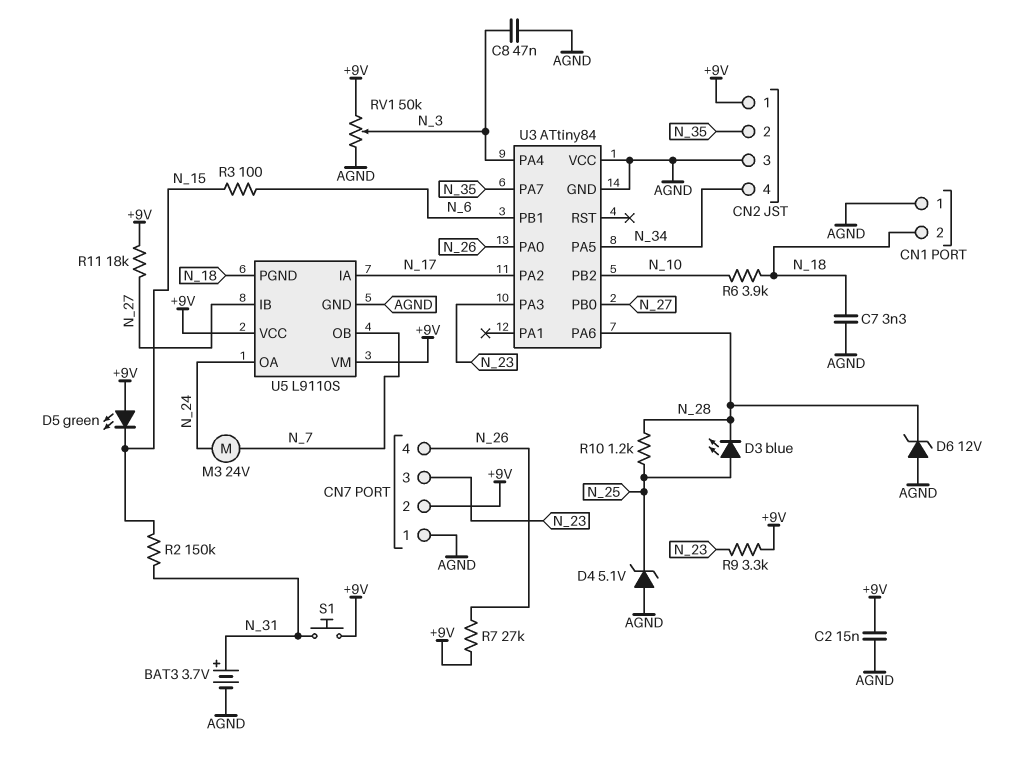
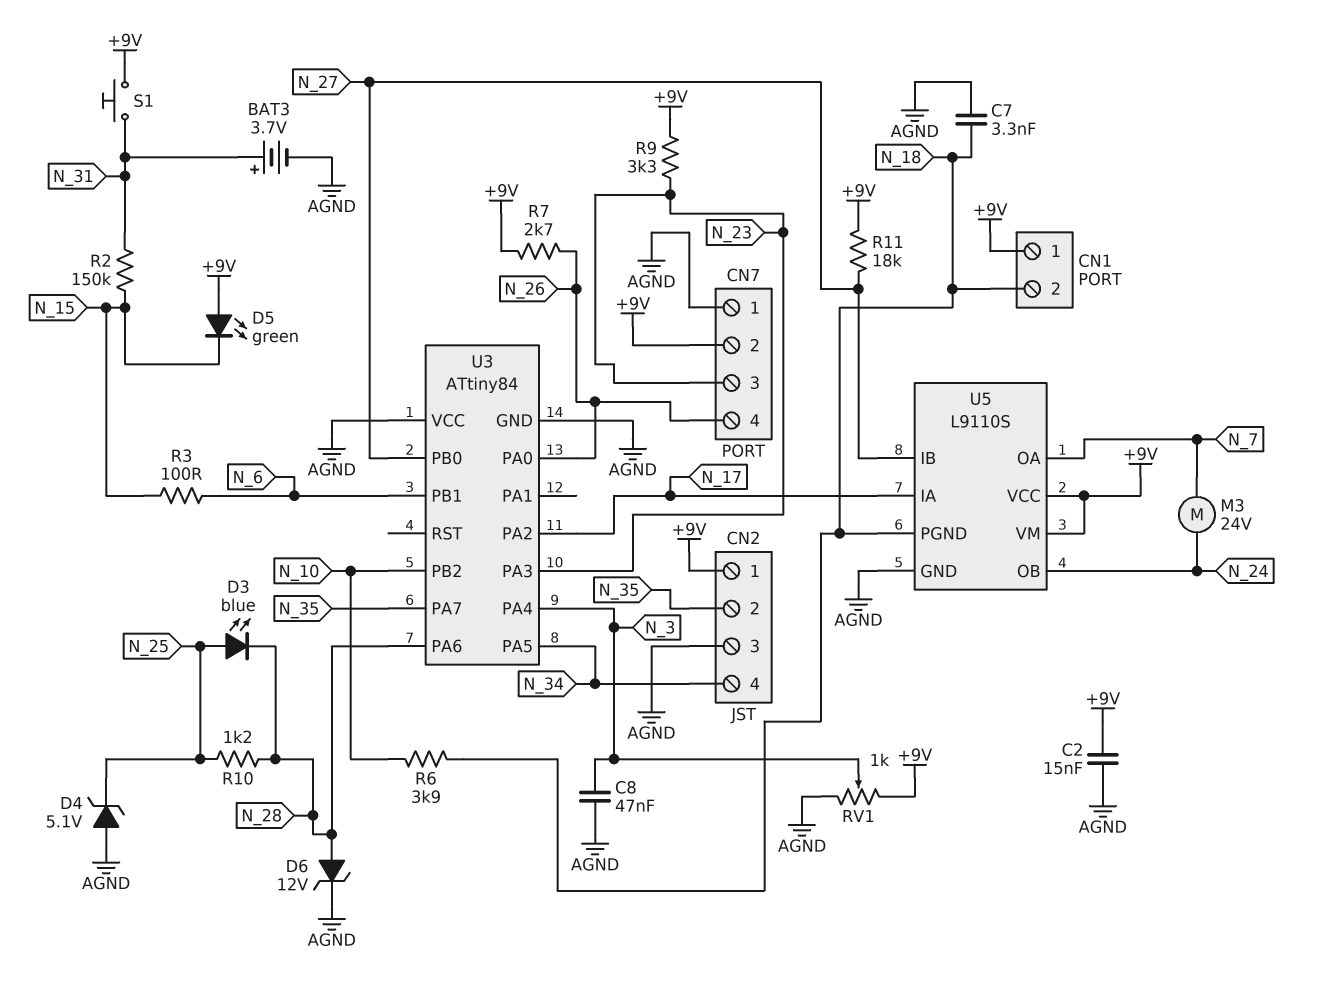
CN1 pin 1: AGND -> +9V
D6: zener 12V (A AGND, K N_28) -> zener 12V (A N_28, K AGND)
R7: 27k (+9V, N_26) -> 2.7k (+9V, N_26)
RV1: 50k (+9V, AGND, wiper N_3) -> 1k (+9V, AGND, wiper N_3)
U5 pin OA: N_24 -> N_7
U5 pin OB: N_7 -> N_24

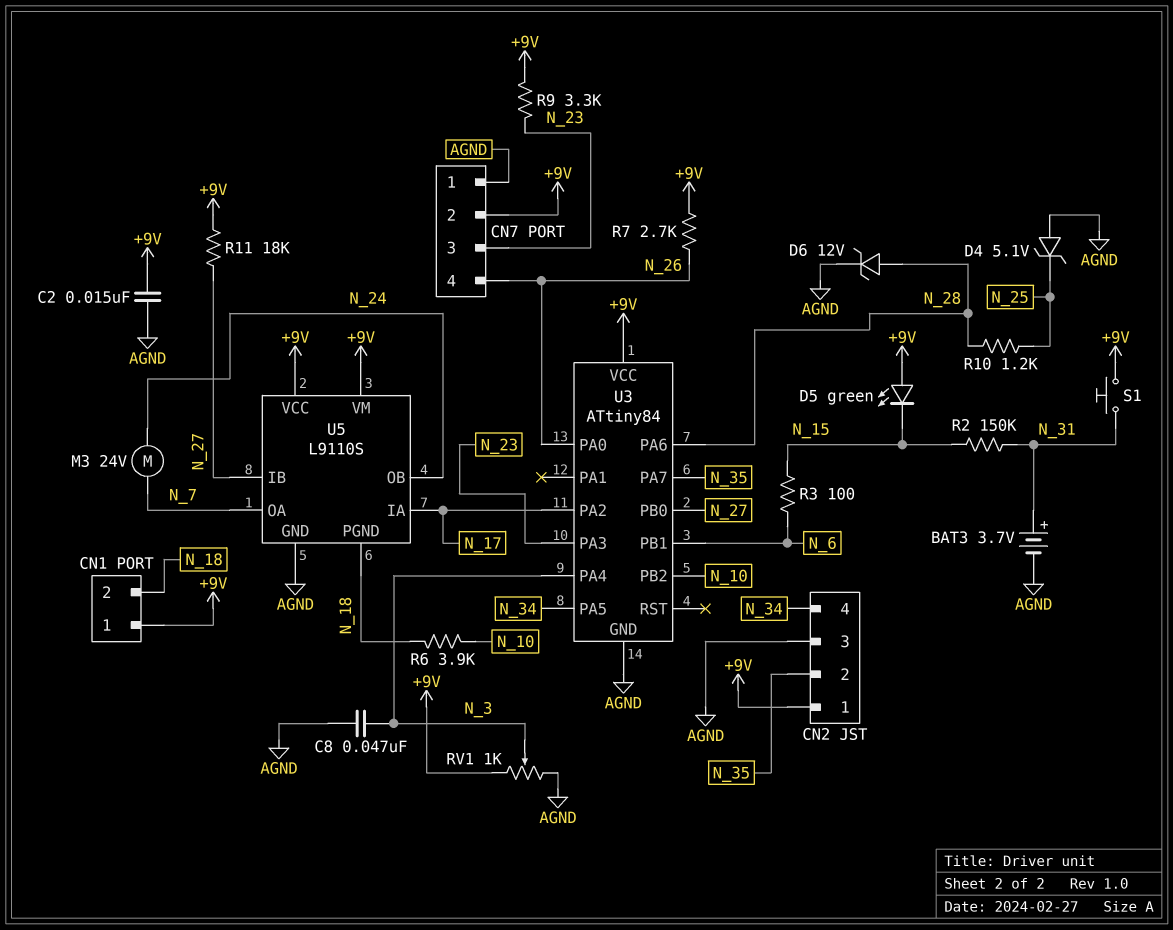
C7: 3.3nF (AGND, N_18) -> none
D3: LED blue (A N_25, K N_28) -> none
U3 pin VCC: AGND -> +9V

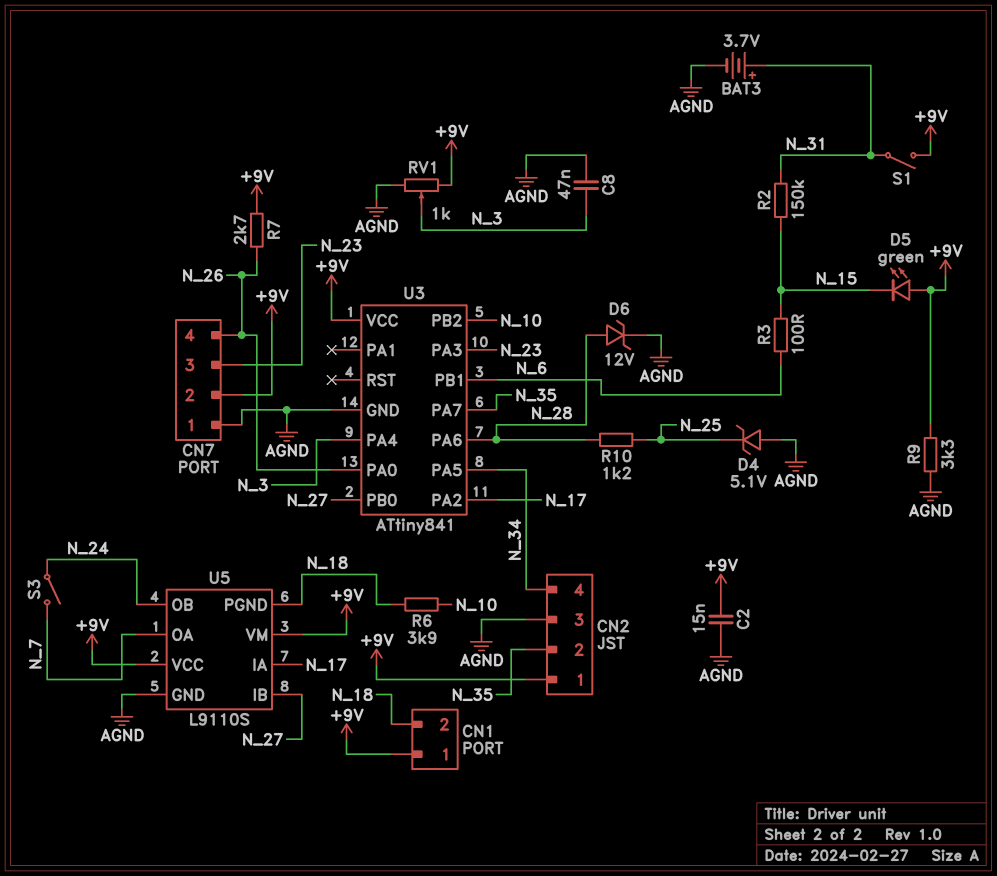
M3: motor 24V (N_7, N_24) -> none
R9: 3.3k (+9V, N_23) -> 3.3k (+9V, AGND)
R11: 18k (+9V, N_27) -> none
S1: button (+9V, N_31) -> switch (+9V, N_31)
S3: none -> switch (N_7, N_24)
U3: ATtiny84 -> ATtiny841

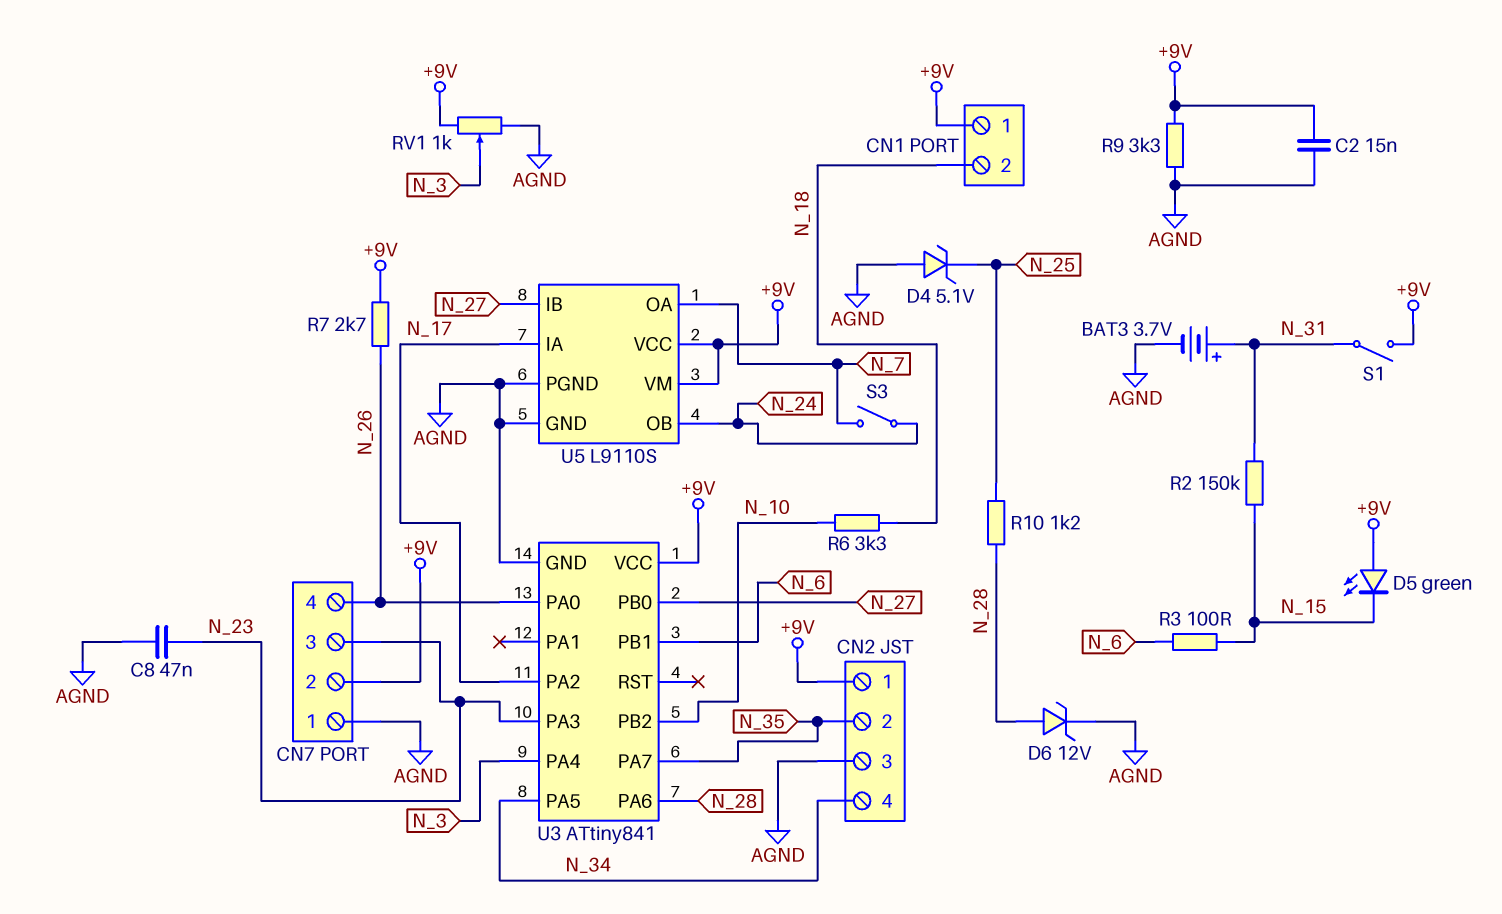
C8: 47nF (AGND, N_3) -> 47nF (AGND, N_23)
R6: 3.9k (N_10, N_18) -> 3.3k (N_10, N_18)
U5 pin PGND: N_18 -> AGND

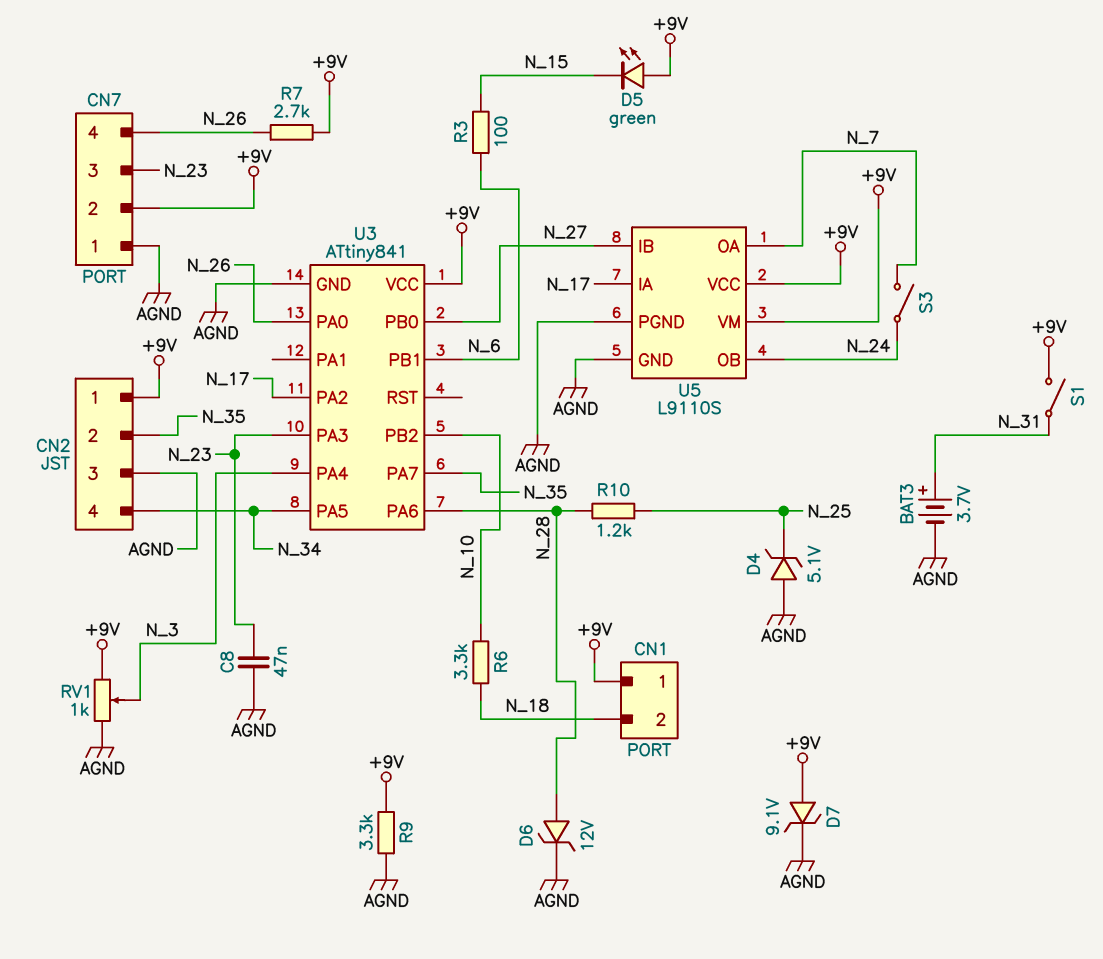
C2: 15nF (+9V, AGND) -> none
D7: none -> zener 9.1V (A +9V, K AGND)
R2: 150k (N_15, N_31) -> none

